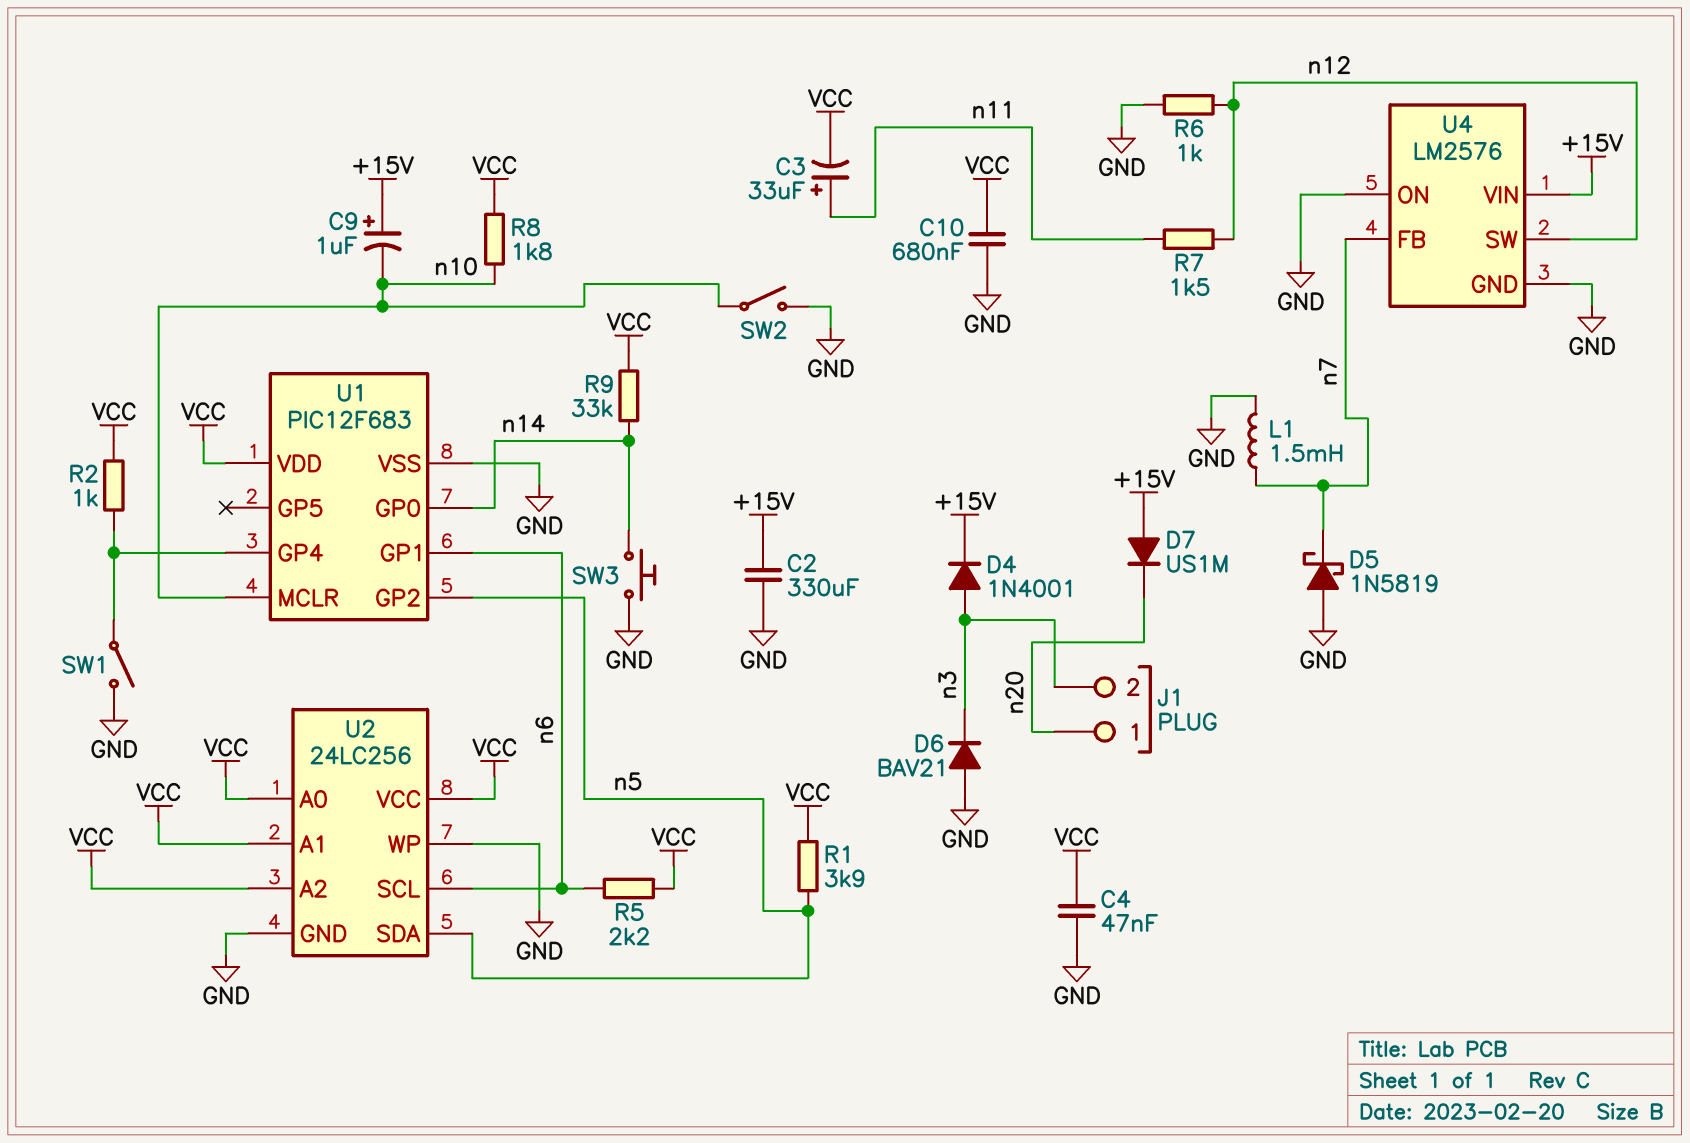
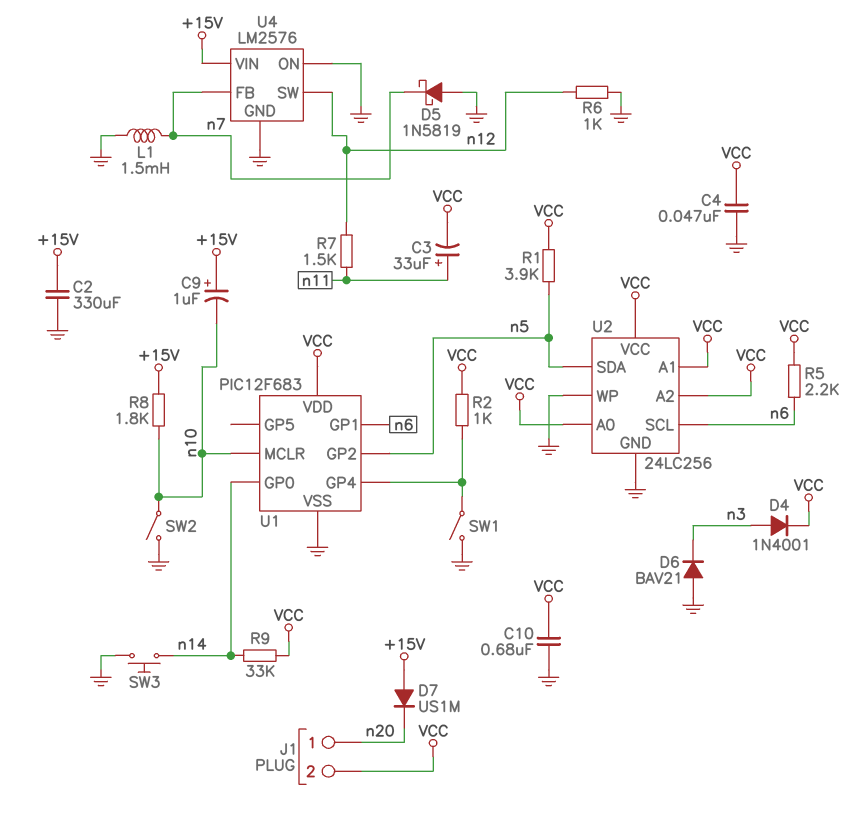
D4: diode 1N4001 (A n3, K +15V) -> diode 1N4001 (A n3, K VCC)
J1 pin 2: n3 -> VCC
R8: 1.8k (VCC, n10) -> 1.8k (+15V, n10)

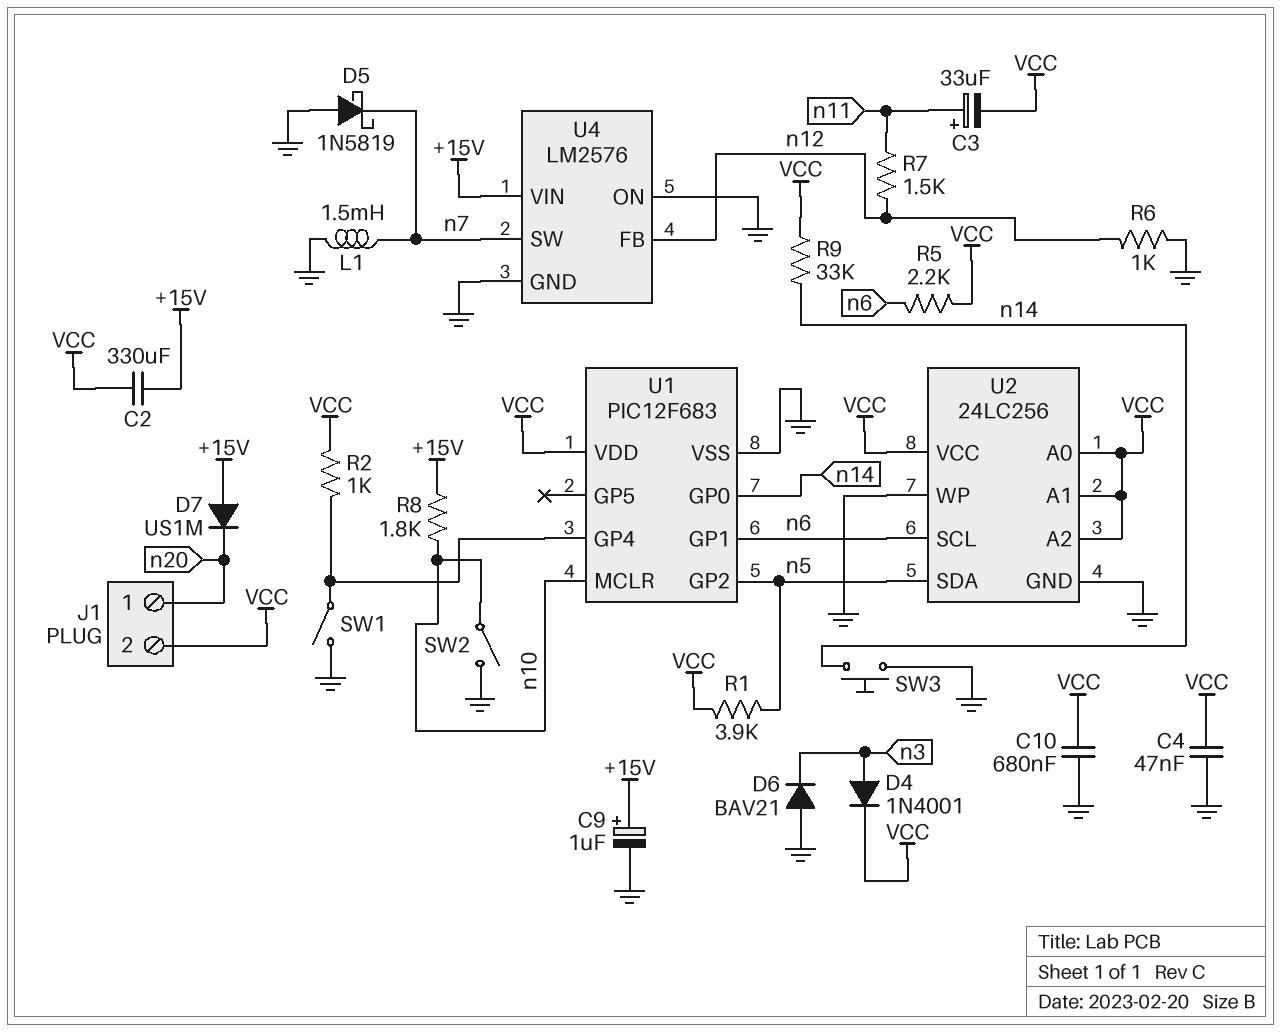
C2: 330uF (+15V, GND) -> 330uF (+15V, VCC)
C9: 1uF (plus +15V, minus n10) -> 1uF (plus +15V, minus GND)
U4 pin FB: n7 -> n12
U4 pin SW: n12 -> n7

